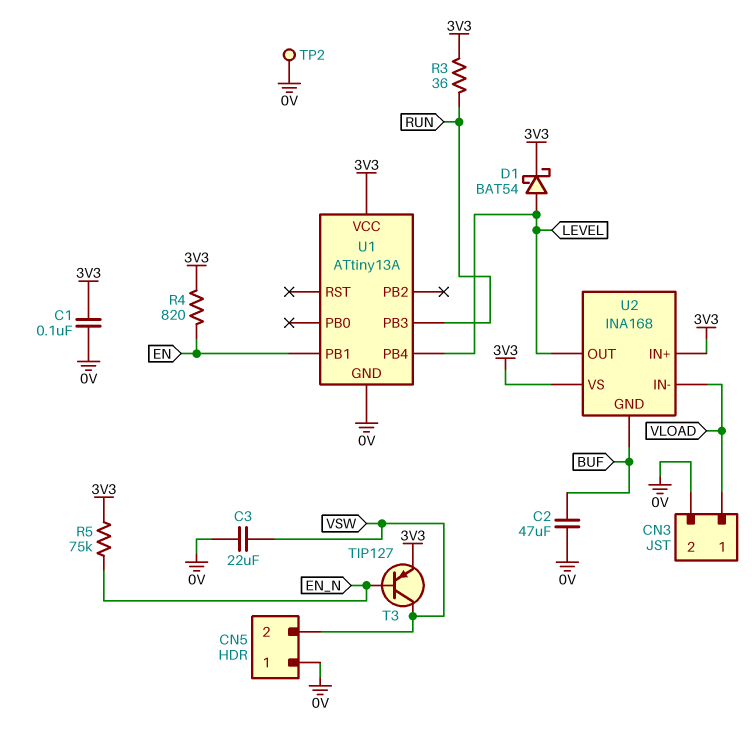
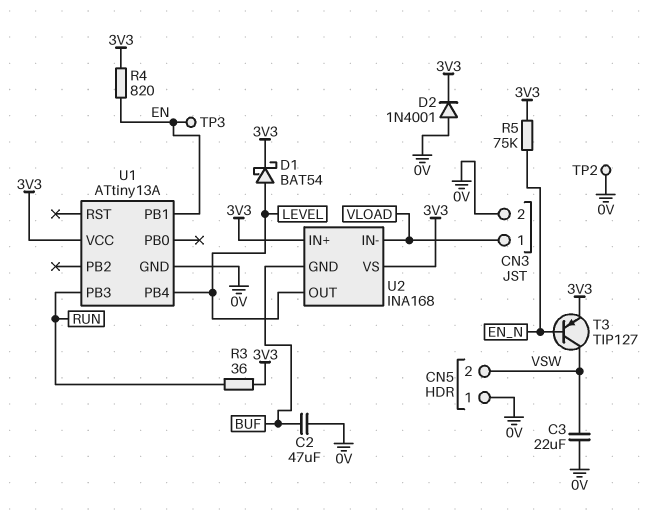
C1: 100nF (0V, 3V3) -> none
D2: none -> diode 1N4001 (A 0V, K 3V3)
TP3: none -> test point (EN)

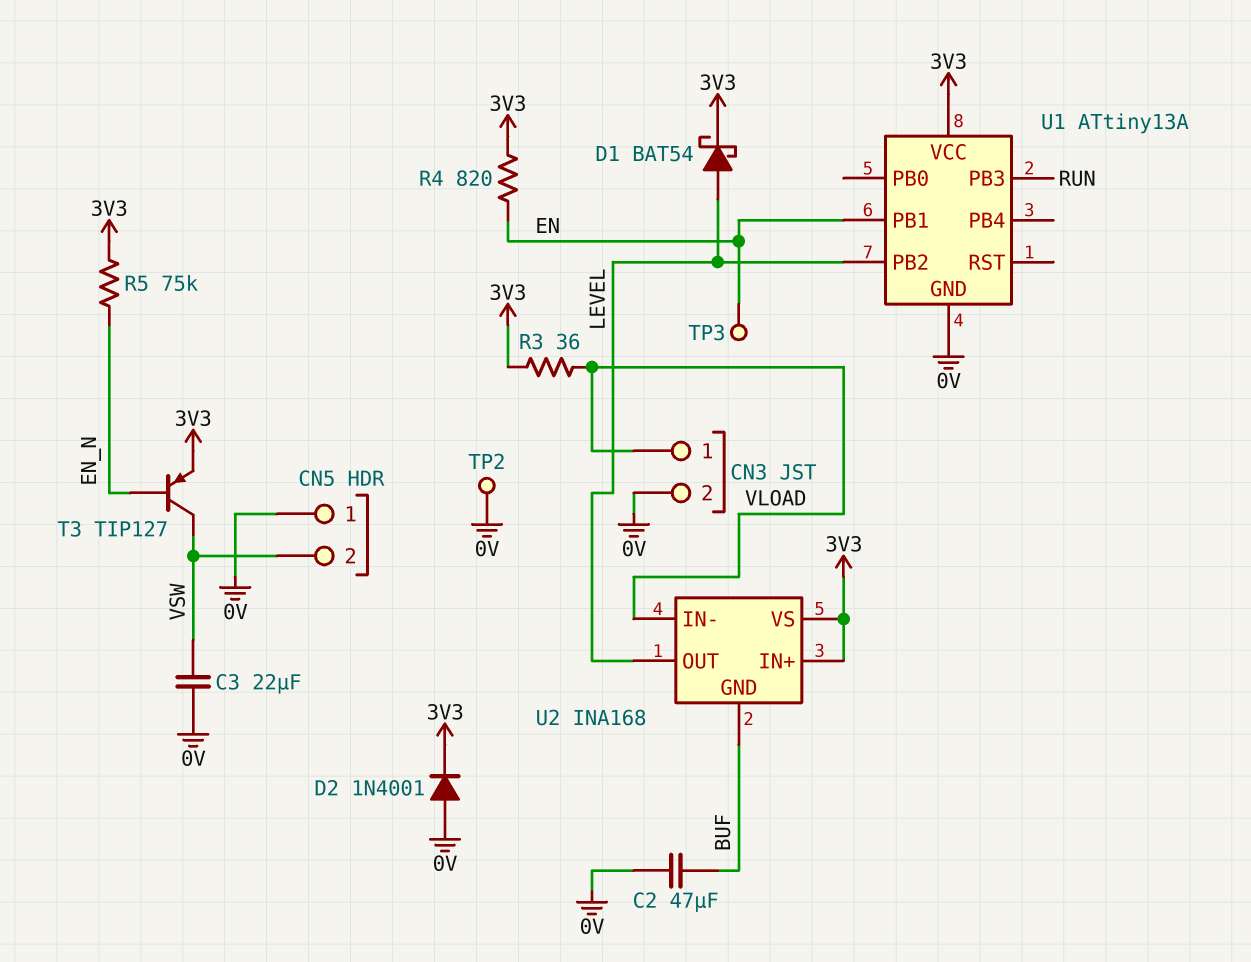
R3: 36 (3V3, RUN) -> 36 (3V3, VLOAD)
U1 pin PB2: none -> LEVEL
U1 pin PB4: LEVEL -> none

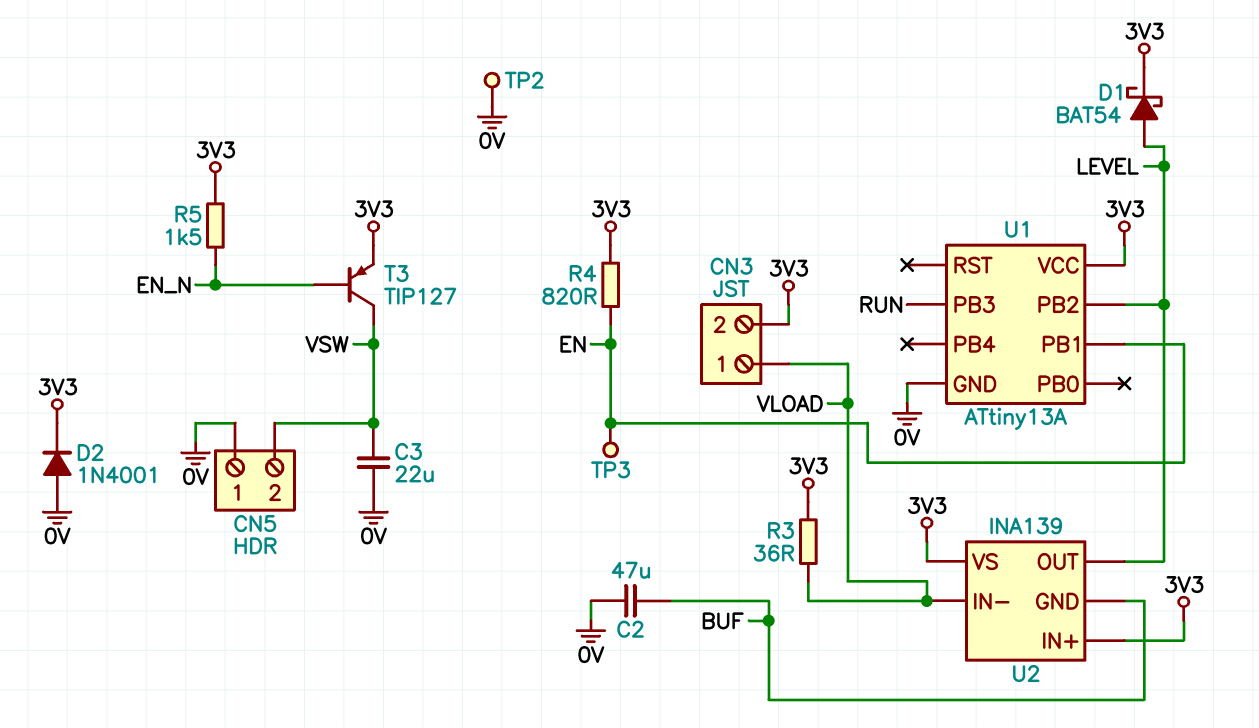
CN3 pin 2: 0V -> 3V3
R5: 75k (3V3, EN_N) -> 1.5k (3V3, EN_N)
U2: INA168 -> INA139

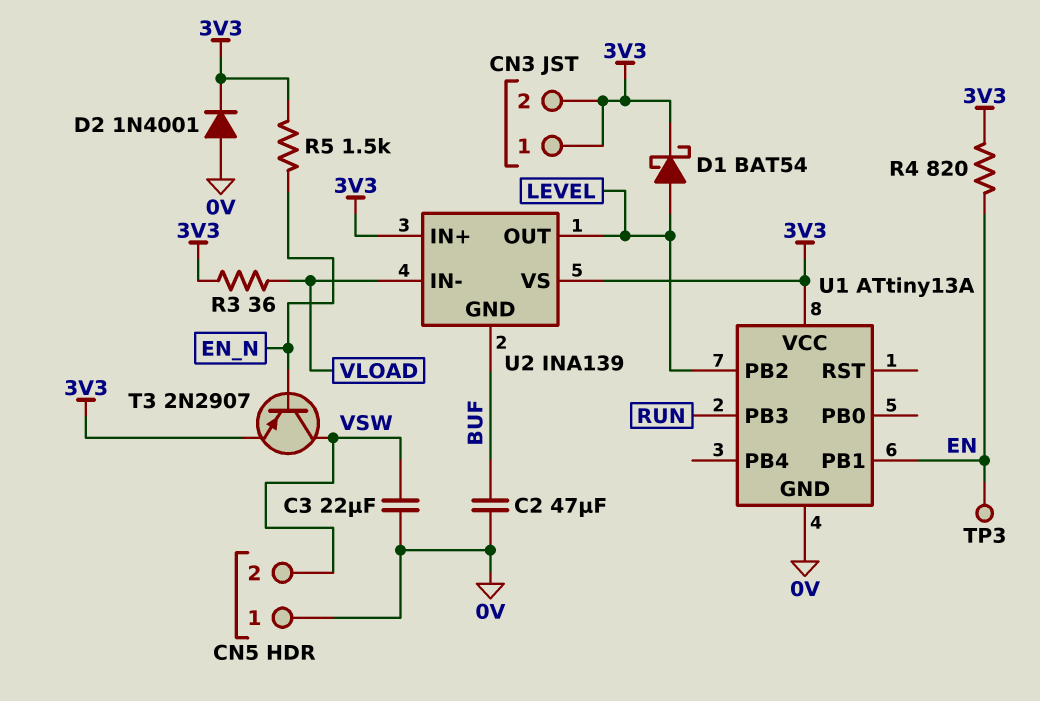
CN3 pin 1: VLOAD -> 3V3
T3: PNP TIP127 (B EN_N, C VSW, E 3V3) -> PNP 2N2907 (B EN_N, C VSW, E 3V3)
TP2: test point (0V) -> none

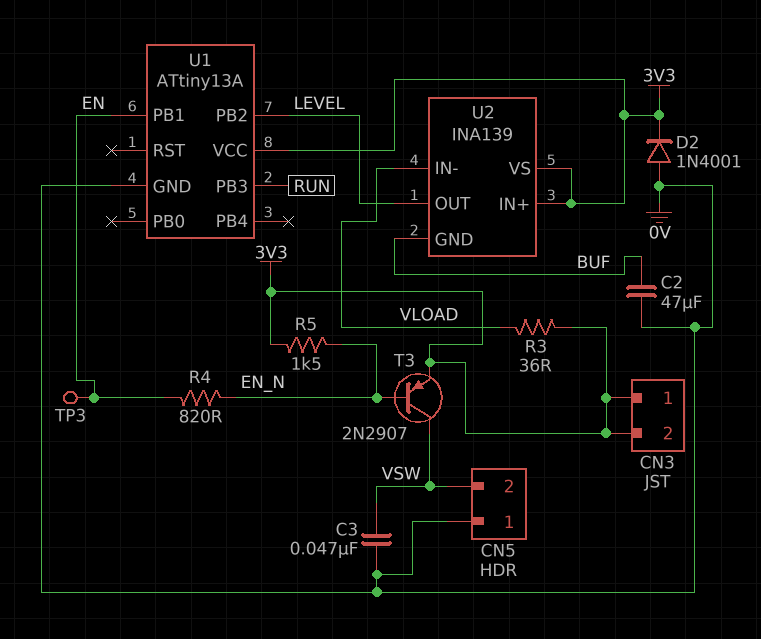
C3: 22uF (0V, VSW) -> 47nF (0V, VSW)
D1: schottky BAT54 (A LEVEL, K 3V3) -> none
R4: 820 (3V3, EN) -> 820 (EN, EN_N)

